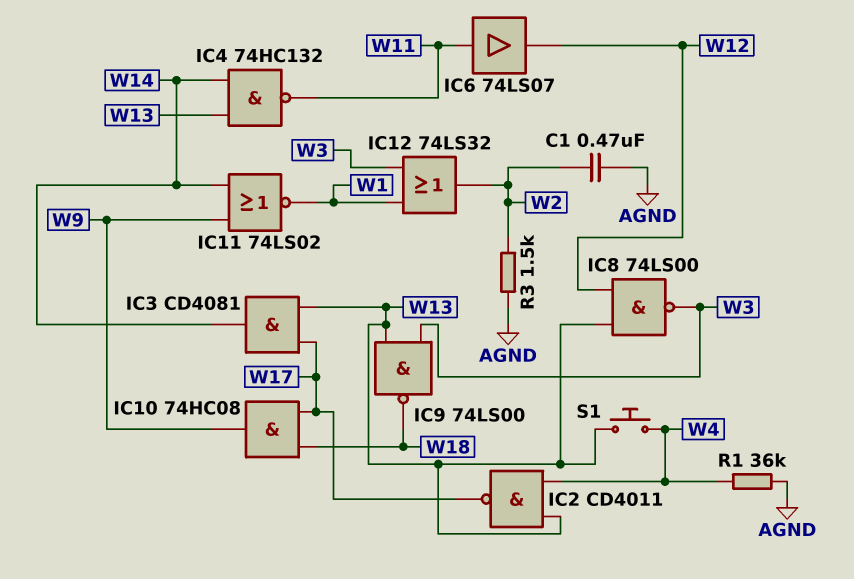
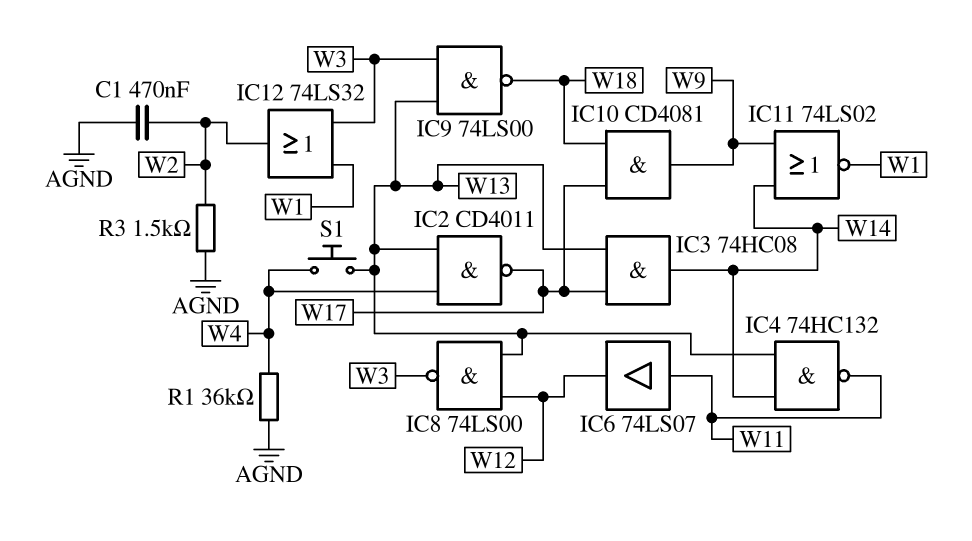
IC3: AND CD4081 (in W13, in W17, out W14) -> AND 74HC08 (in W13, in W17, out W14)
IC10: AND 74HC08 (in W17, in W18, out W9) -> AND CD4081 (in W17, in W18, out W9)

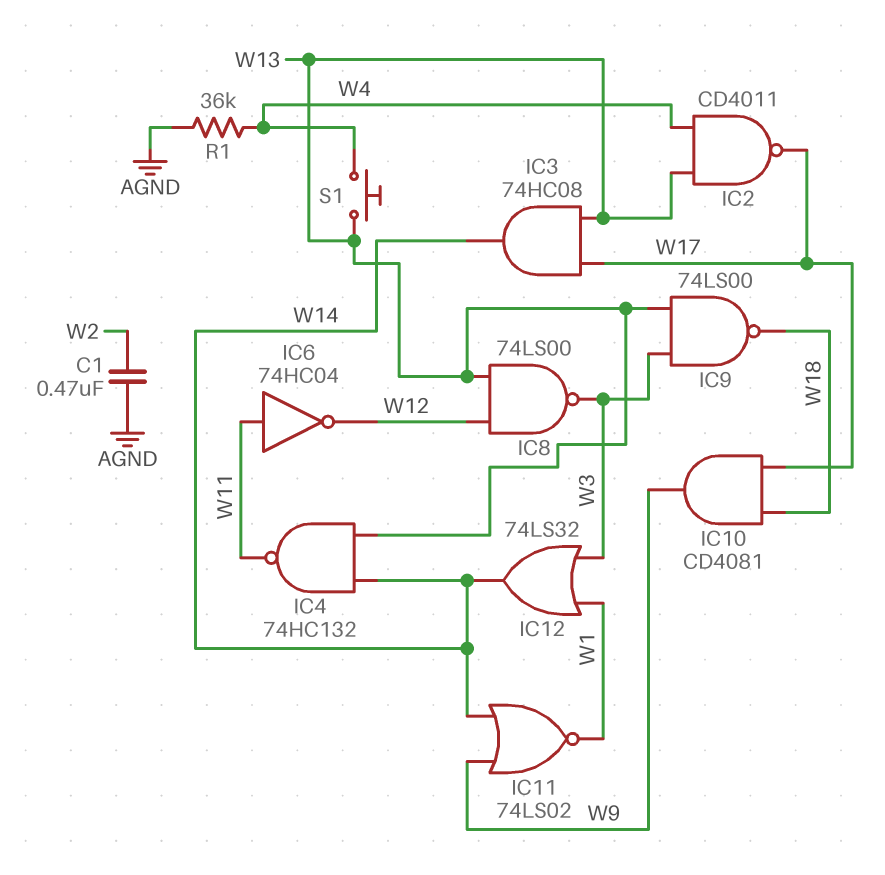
IC6: buffer 74LS07 (in W11, out W12) -> NOT 74HC04 (in W11, out W12)
IC12: OR 74LS32 (in W1, in W3, out W2) -> OR 74LS32 (in W1, in W3, out W14)
R3: 1.5k (AGND, W2) -> none

